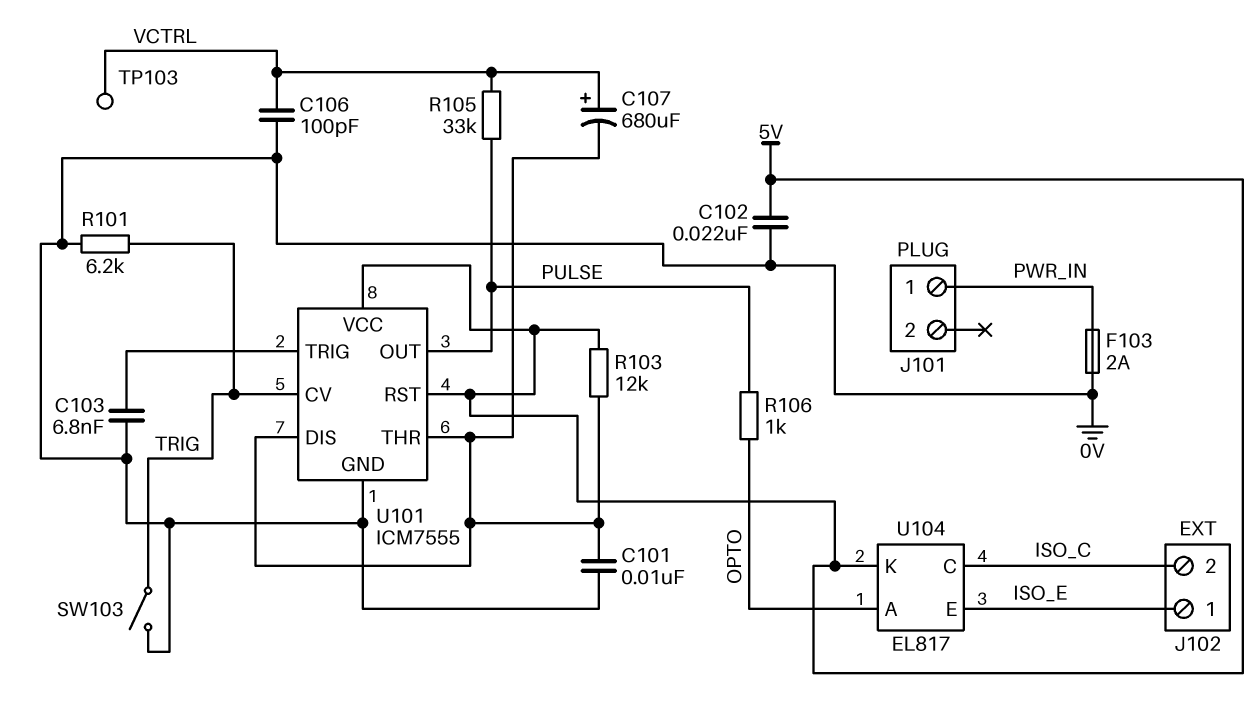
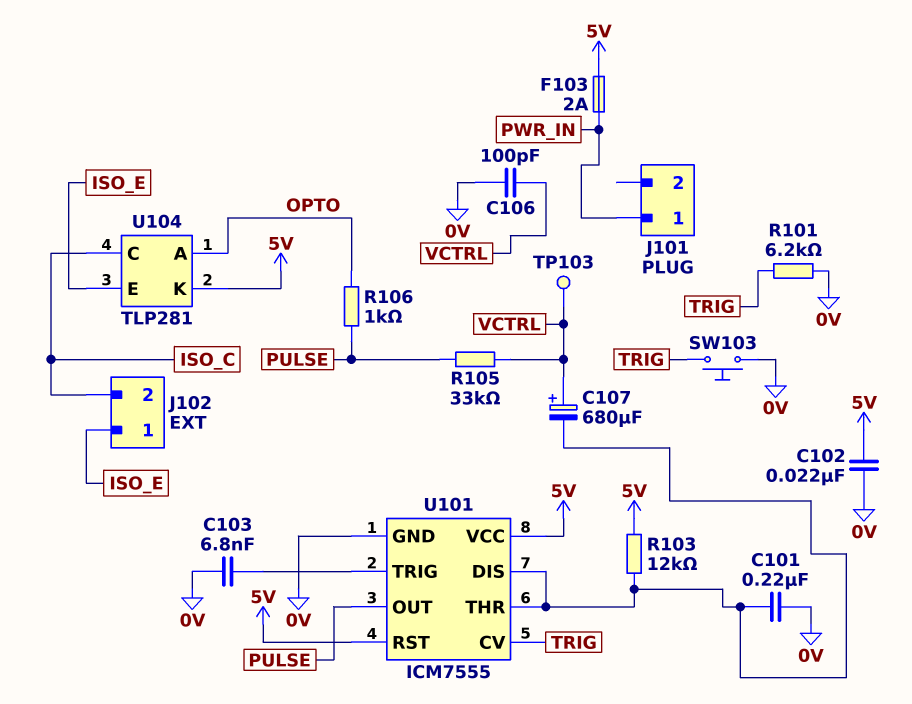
C101: 10nF (0V, U101/DIS) -> 220nF (0V, U101/DIS)
F103: 2A (0V, PWR_IN) -> 2A (5V, PWR_IN)
SW103: switch (0V, TRIG) -> button (0V, TRIG)
U104: EL817 -> TLP281

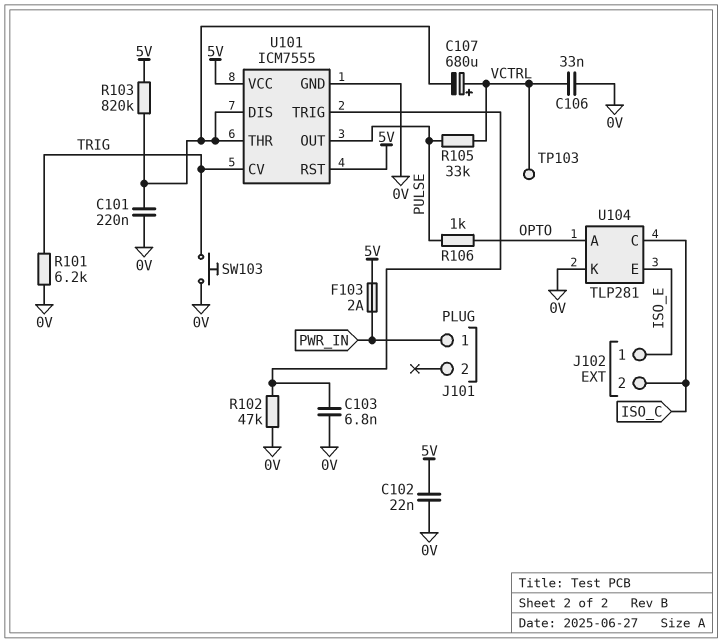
C106: 100pF (0V, VCTRL) -> 33nF (0V, VCTRL)
R102: none -> 47k (0V, U101/TRIG)
R103: 12k (5V, U101/DIS) -> 820k (5V, U101/DIS)
U104 pin K: 5V -> 0V

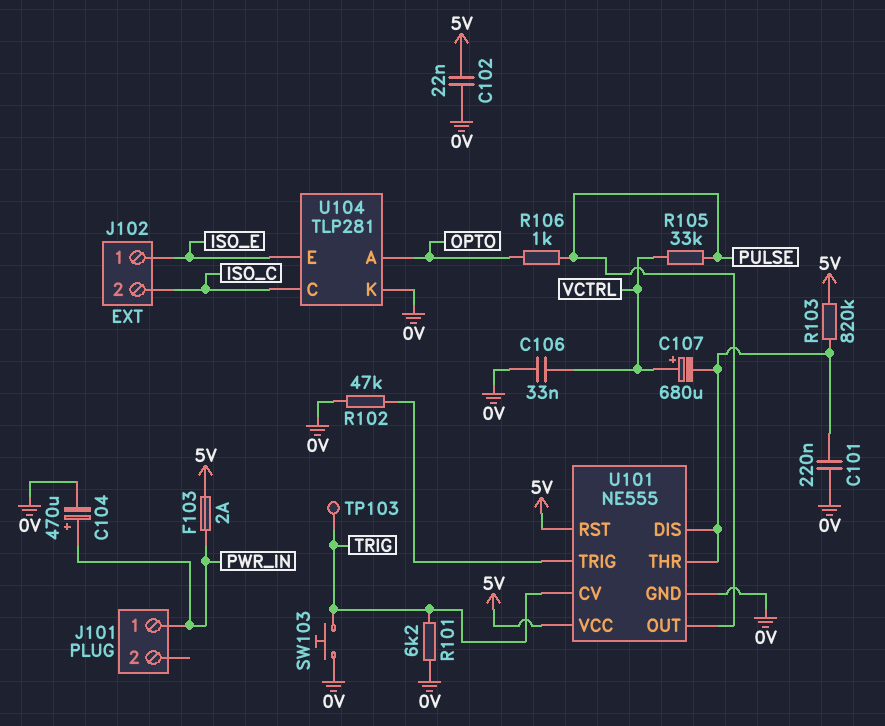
C103: 6.8nF (0V, U101/TRIG) -> none
C104: none -> 470uF (plus PWR_IN, minus 0V)
TP103: test point (VCTRL) -> test point (TRIG)
U101: ICM7555 -> NE555

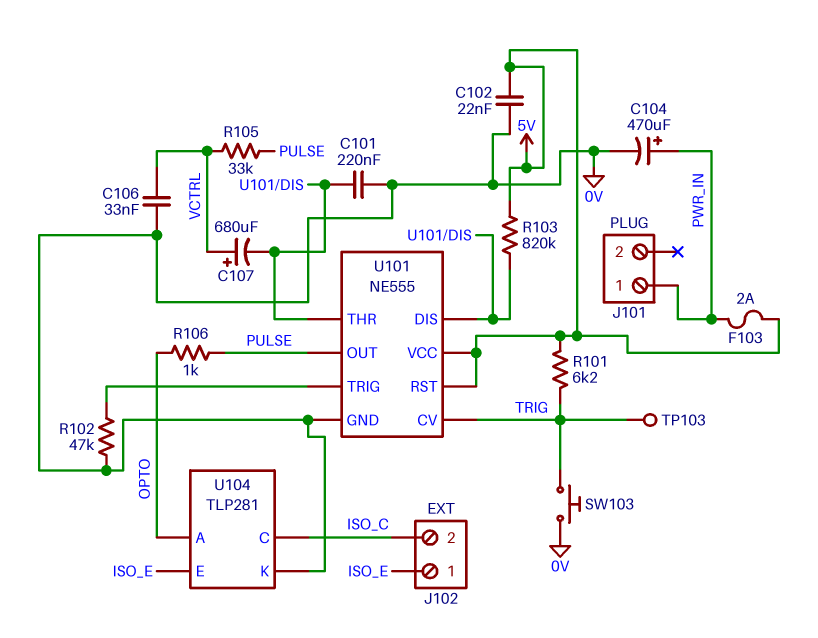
R101: 6.2k (0V, TRIG) -> 6.2k (5V, TRIG)

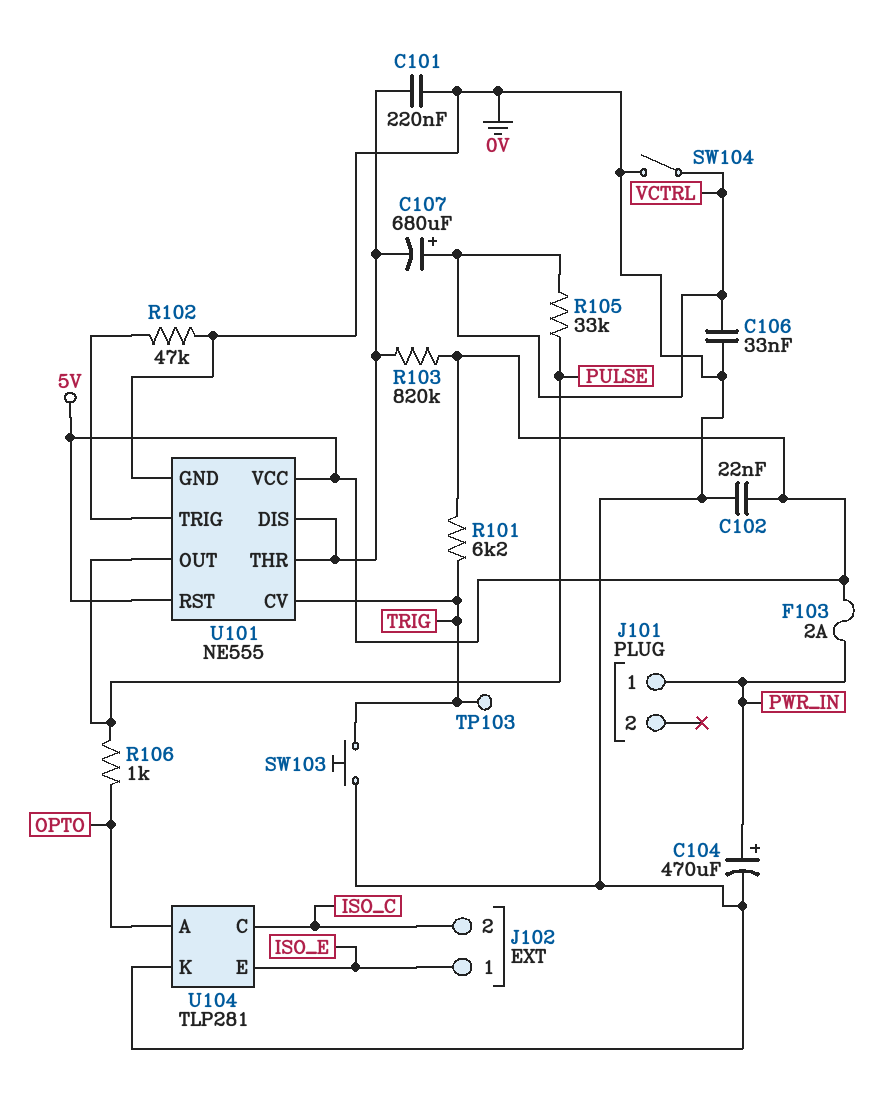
SW104: none -> switch (0V, VCTRL)

